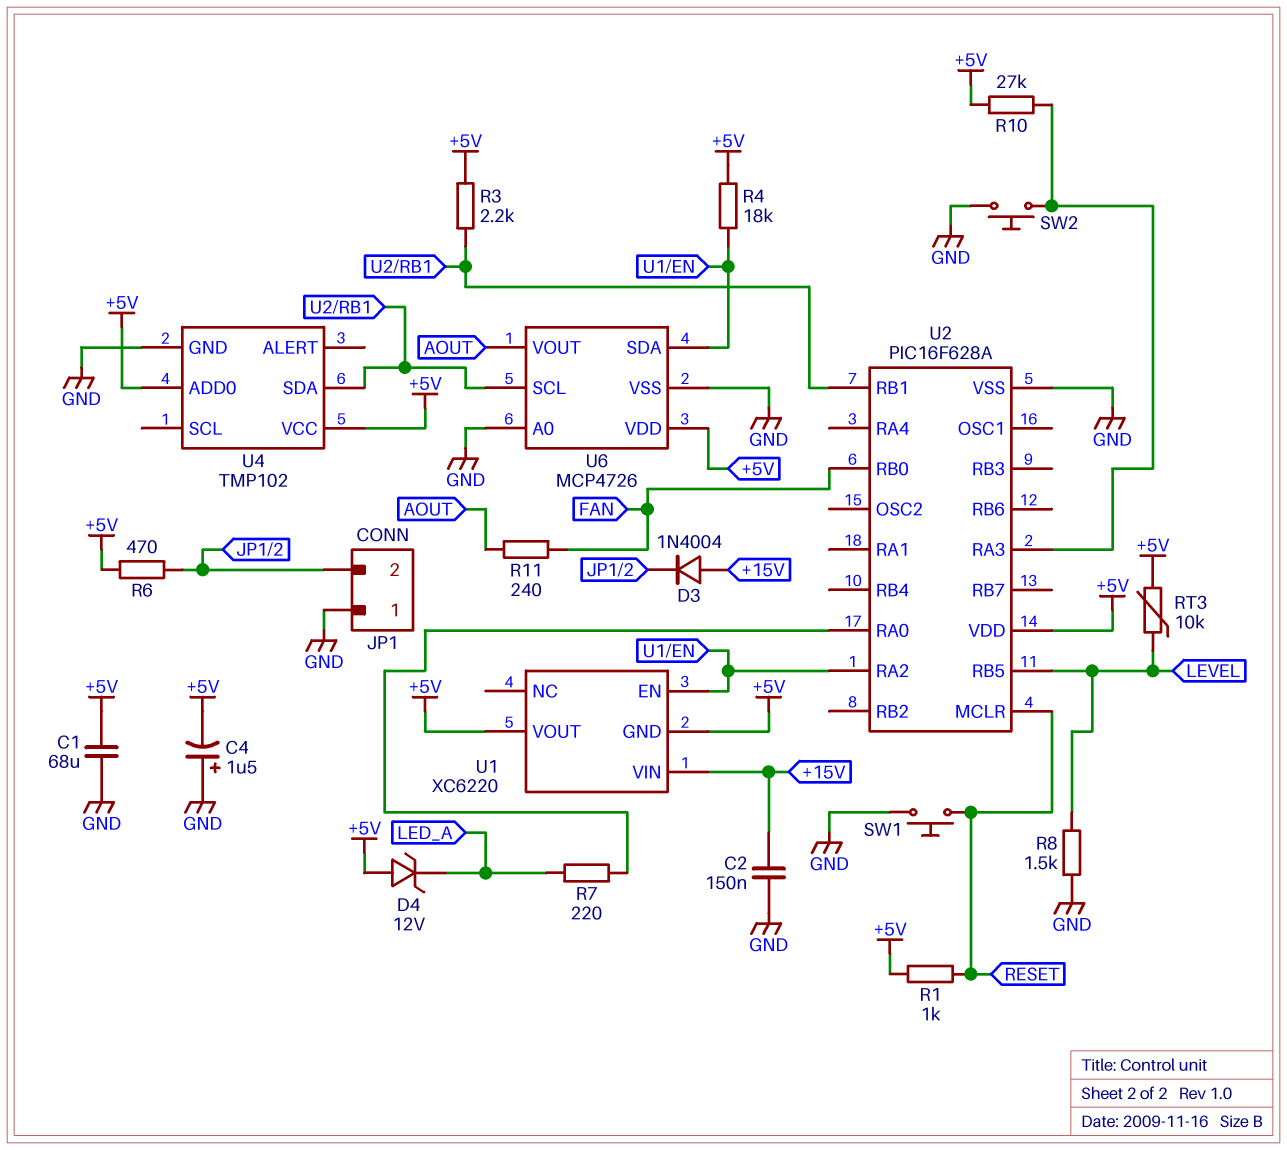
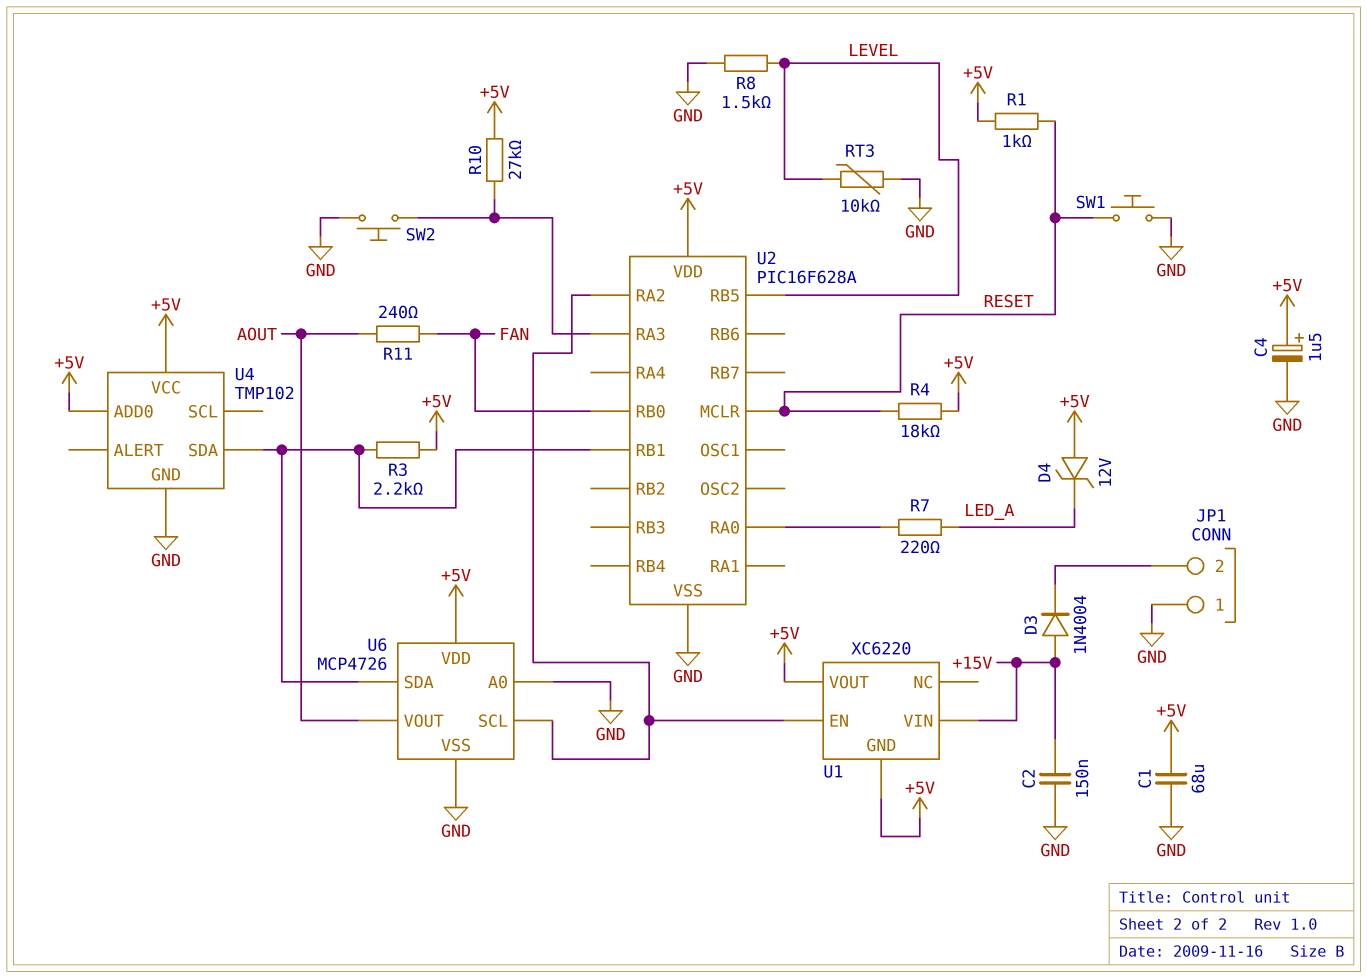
C4: 1.5uF (plus GND, minus +5V) -> 1.5uF (plus +5V, minus GND)
R4: 18k (+5V, U1/EN) -> 18k (+5V, RESET)
R6: 470 (+5V, JP1/2) -> none
RT3: 10k (+5V, LEVEL) -> 10k (GND, LEVEL)
U6 pin SCL: U2/RB1 -> U1/EN
U6 pin SDA: U1/EN -> U2/RB1

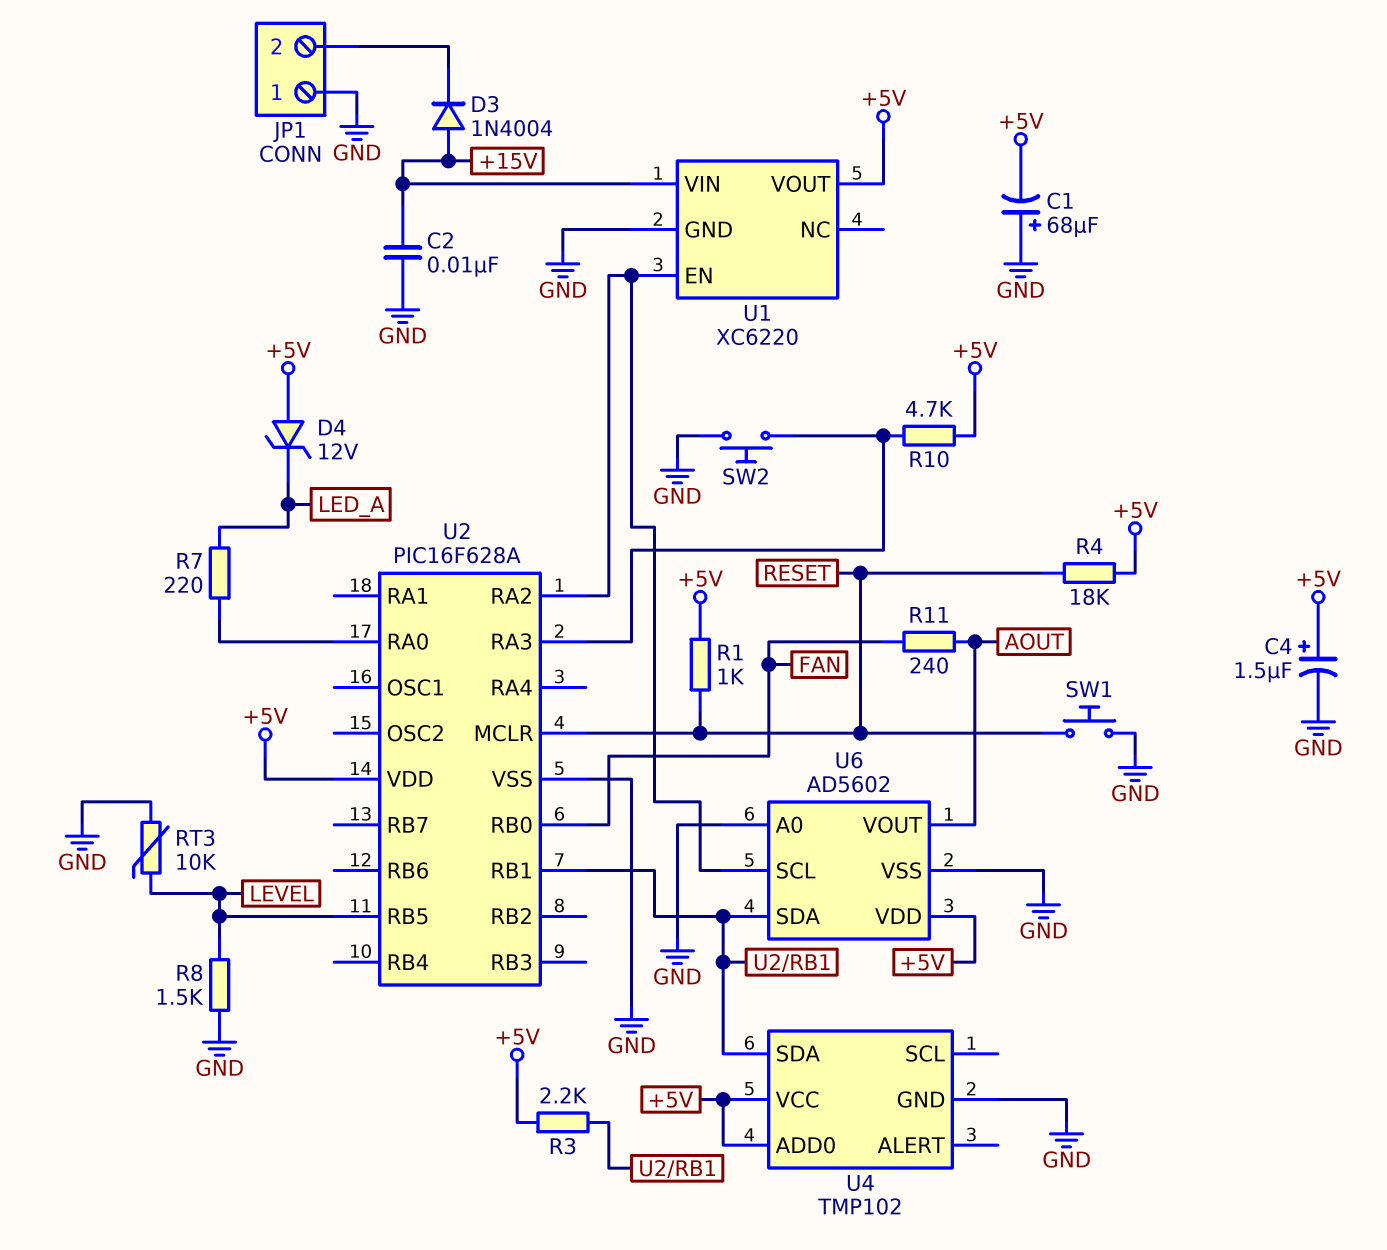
C1: 68uF (+5V, GND) -> 68uF (plus GND, minus +5V)
C2: 150nF (+15V, GND) -> 10nF (+15V, GND)
R10: 27k (+5V, U2/RA3) -> 4.7k (+5V, U2/RA3)
U1 pin GND: +5V -> GND
U6: MCP4726 -> AD5602

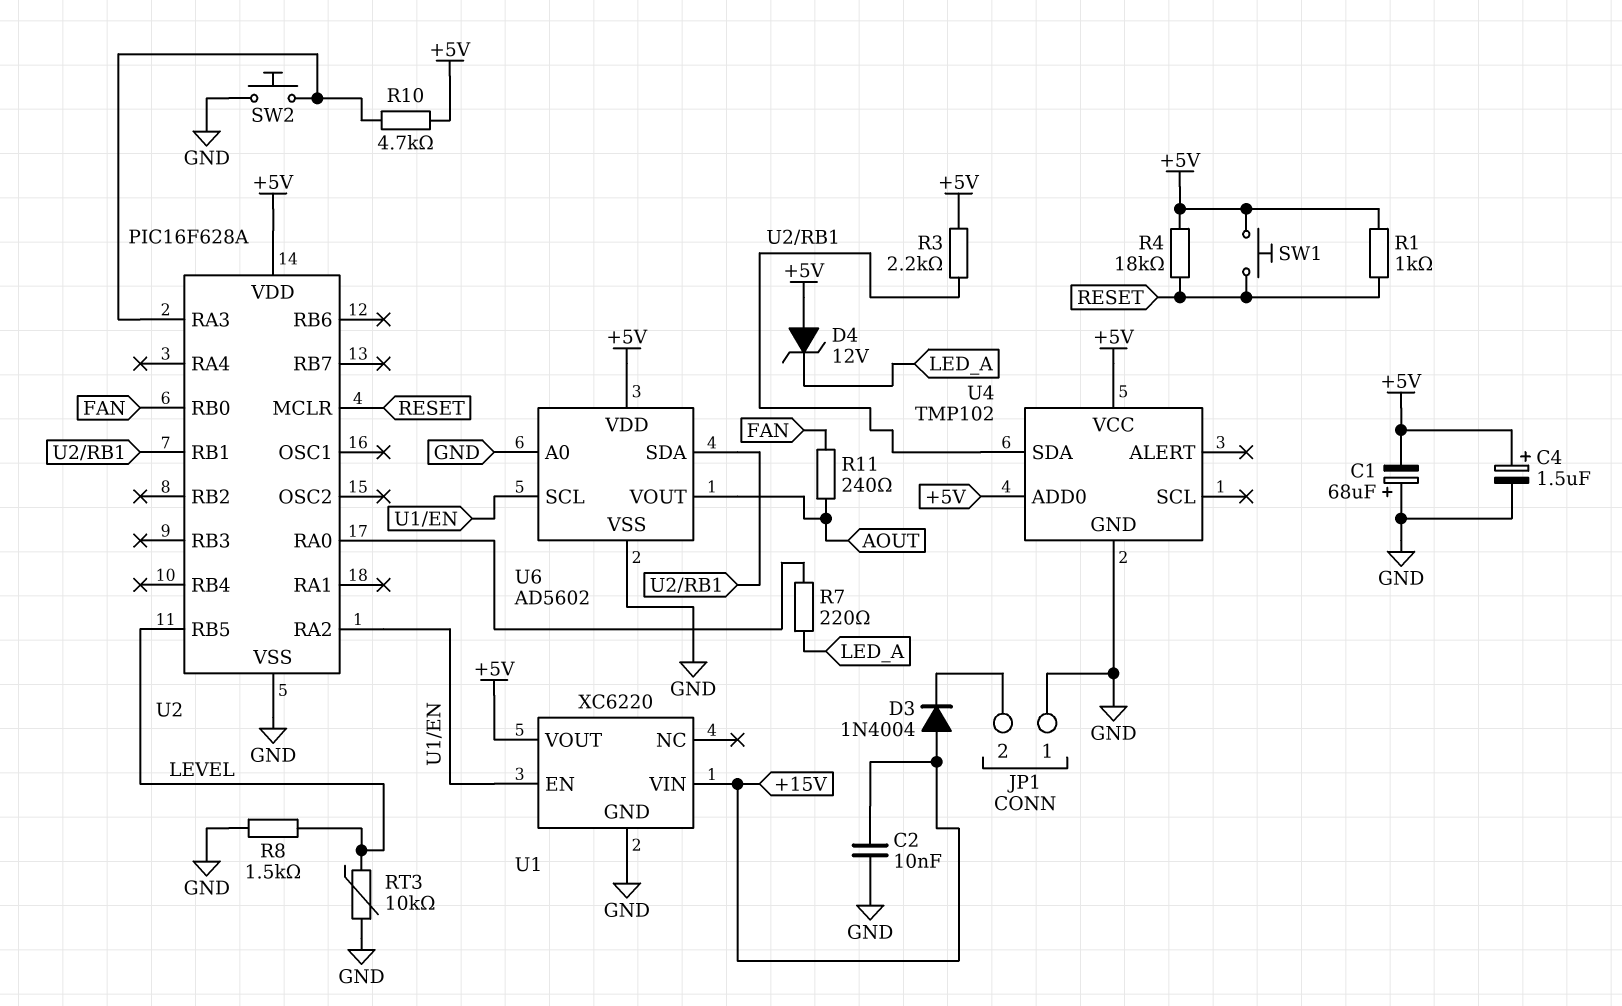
SW1: button (GND, RESET) -> button (+5V, RESET)

